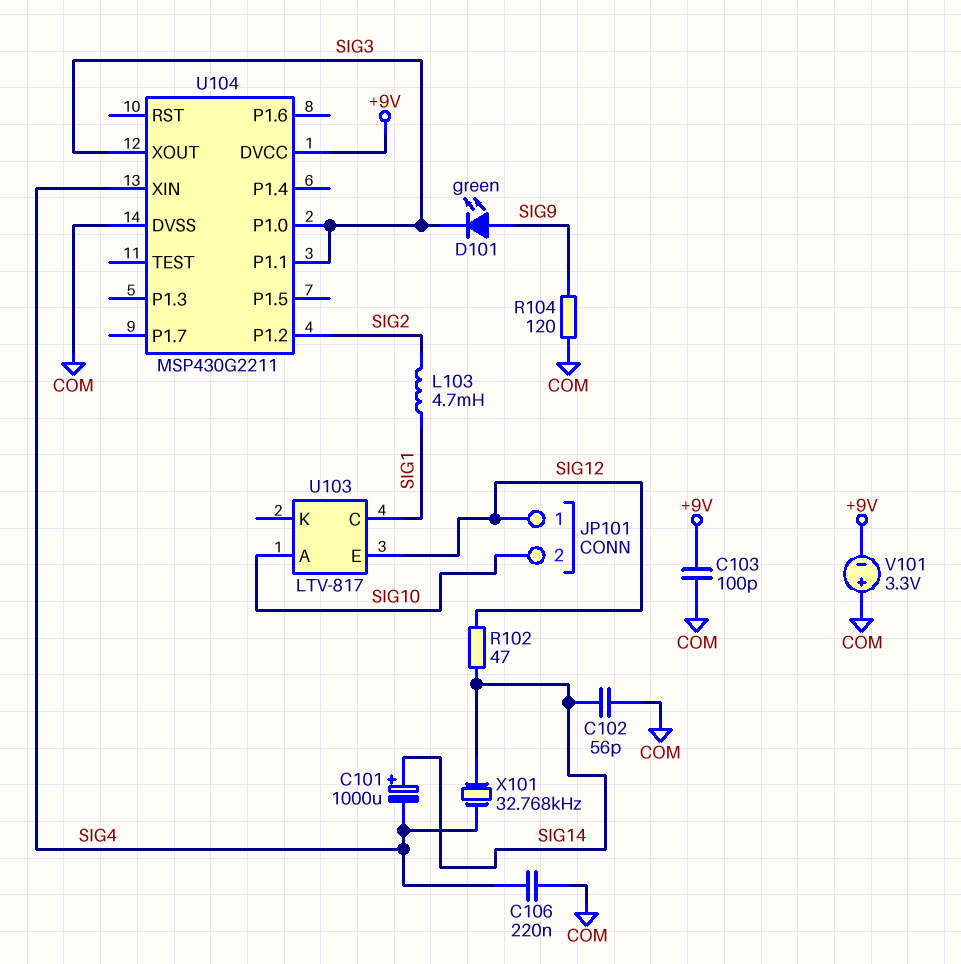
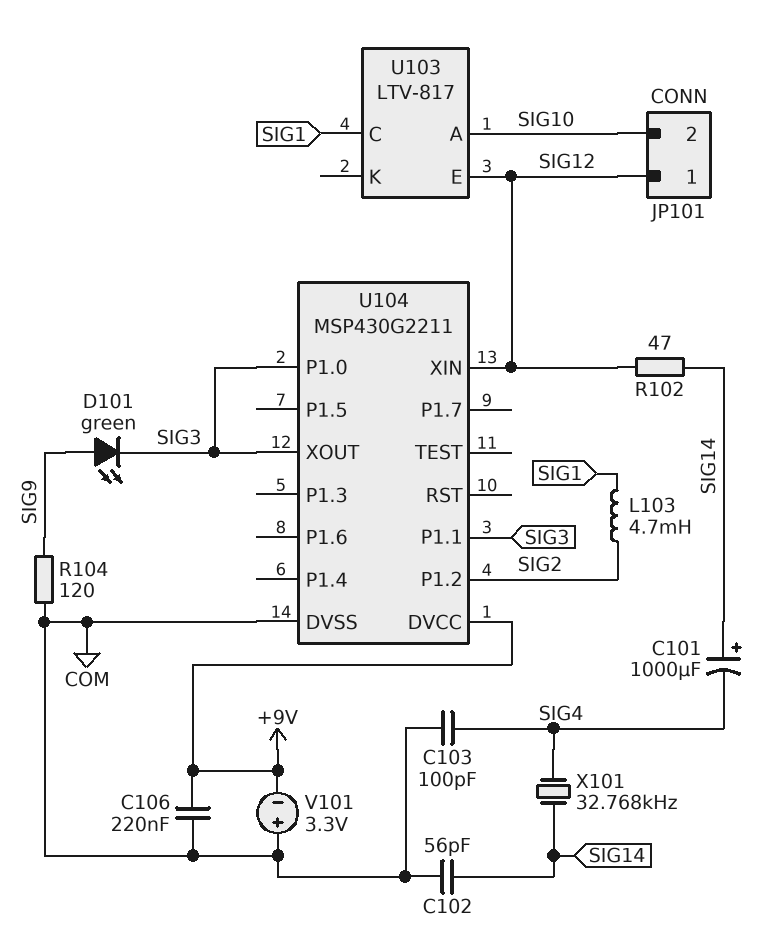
C103: 100pF (+9V, COM) -> 100pF (COM, SIG4)
C106: 220nF (COM, SIG4) -> 220nF (+9V, COM)
U104 pin XIN: SIG4 -> SIG12

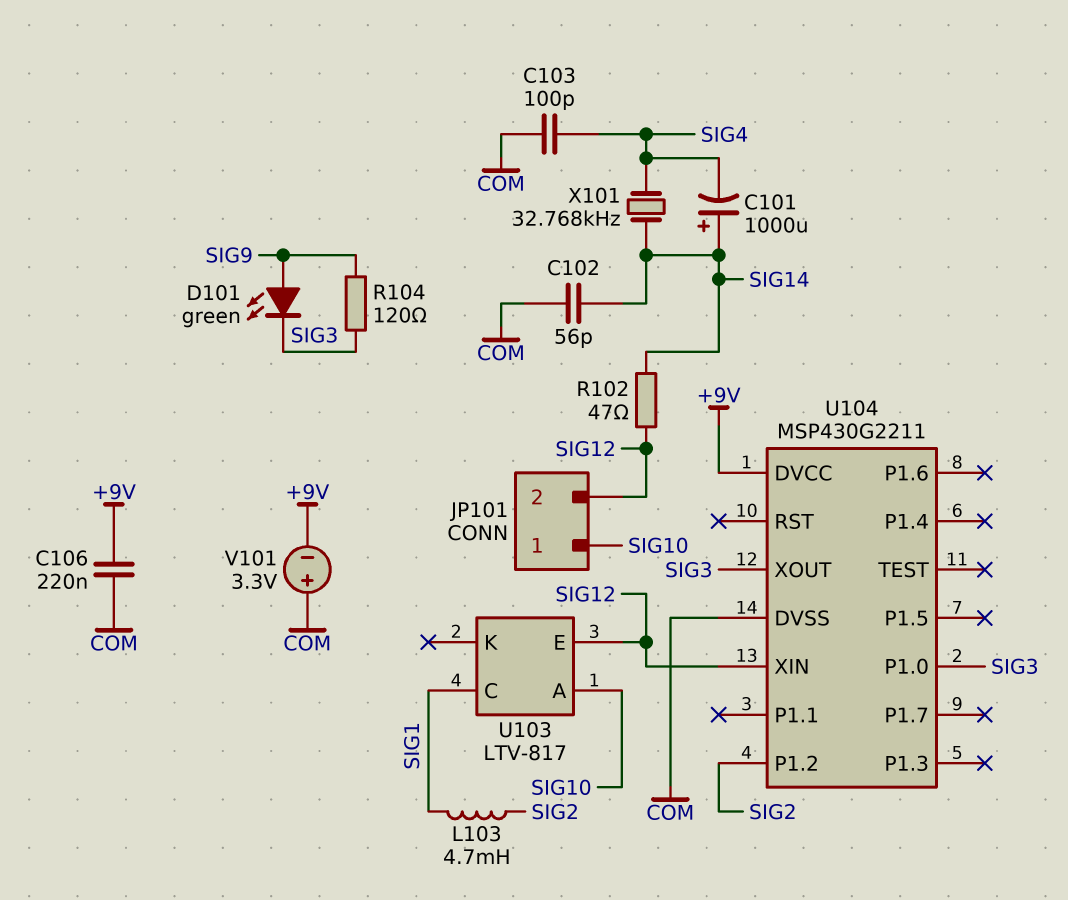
JP101 pin 1: SIG12 -> SIG10
JP101 pin 2: SIG10 -> SIG12
R104: 120 (COM, SIG9) -> 120 (SIG3, SIG9)
U104 pin P1.1: SIG3 -> none

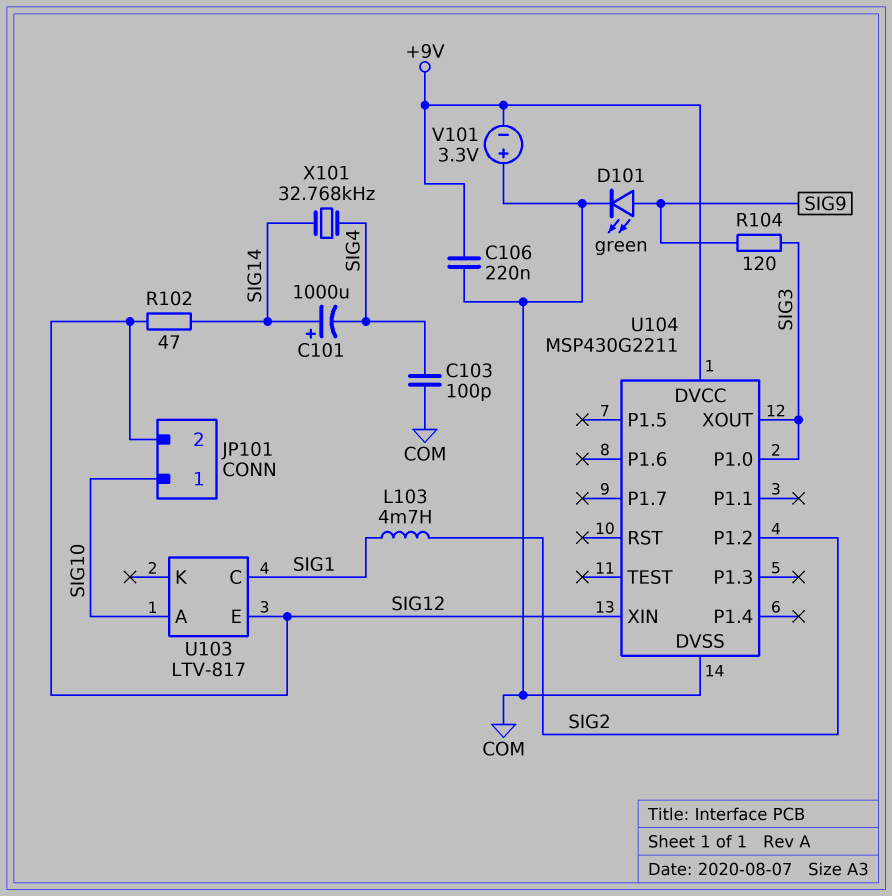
C102: 56pF (COM, SIG14) -> none
D101: LED green (A SIG9, K SIG3) -> LED green (A SIG9, K COM)

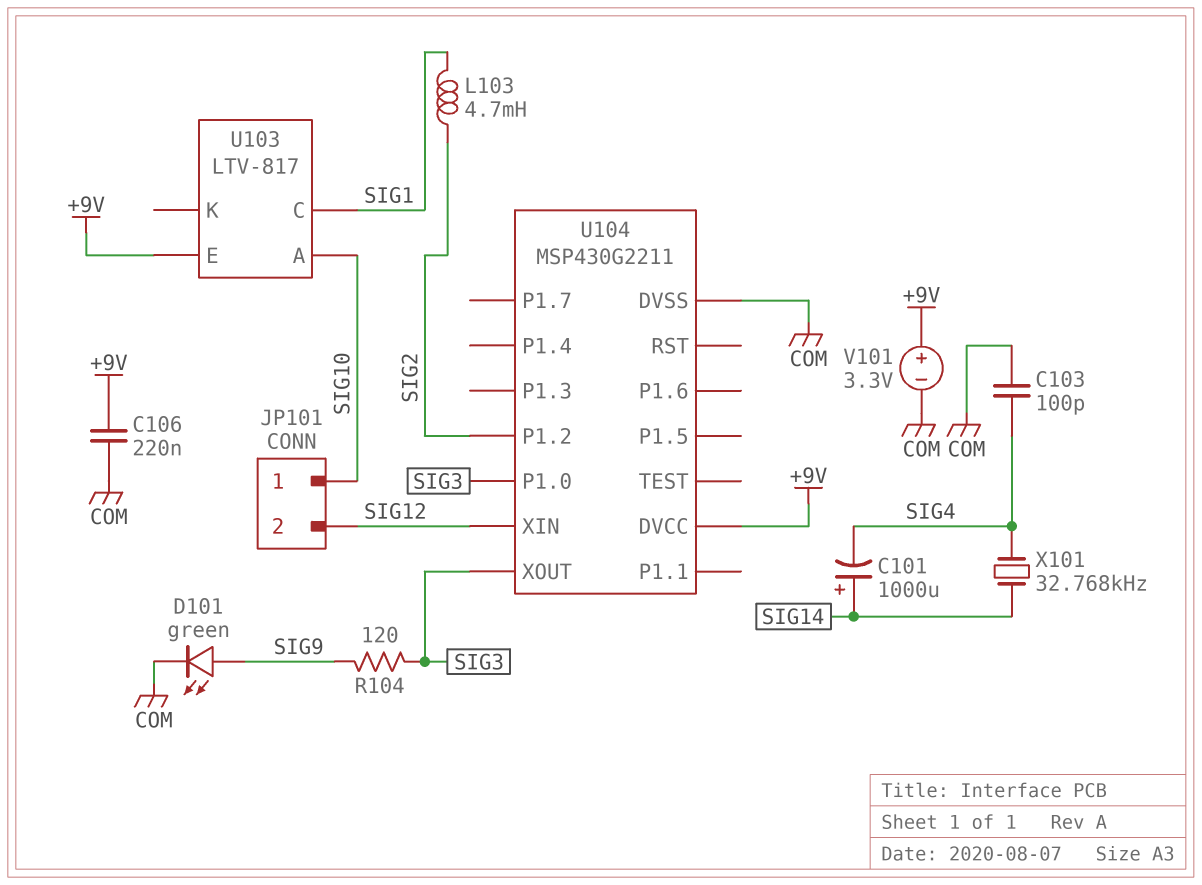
R102: 47 (SIG12, SIG14) -> none
U103 pin E: SIG12 -> +9V
V101: 3.3V (plus COM, minus +9V) -> 3.3V (plus +9V, minus COM)

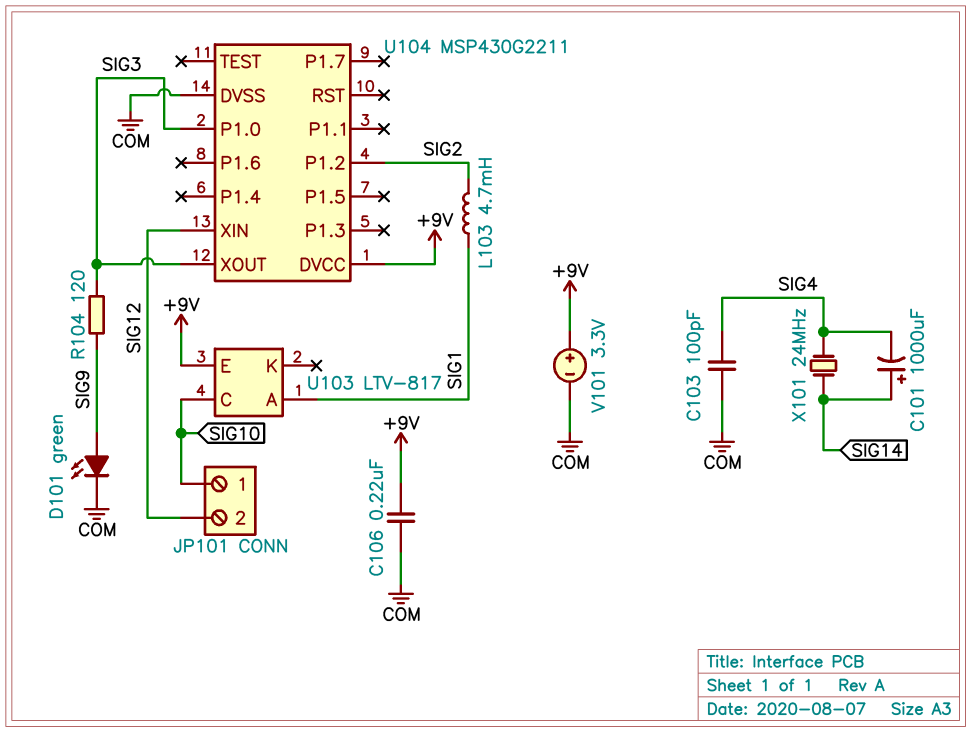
U103 pin A: SIG10 -> SIG1
U103 pin C: SIG1 -> SIG10
X101: 32.768kHz (SIG4, SIG14) -> 24MHz (SIG4, SIG14)

